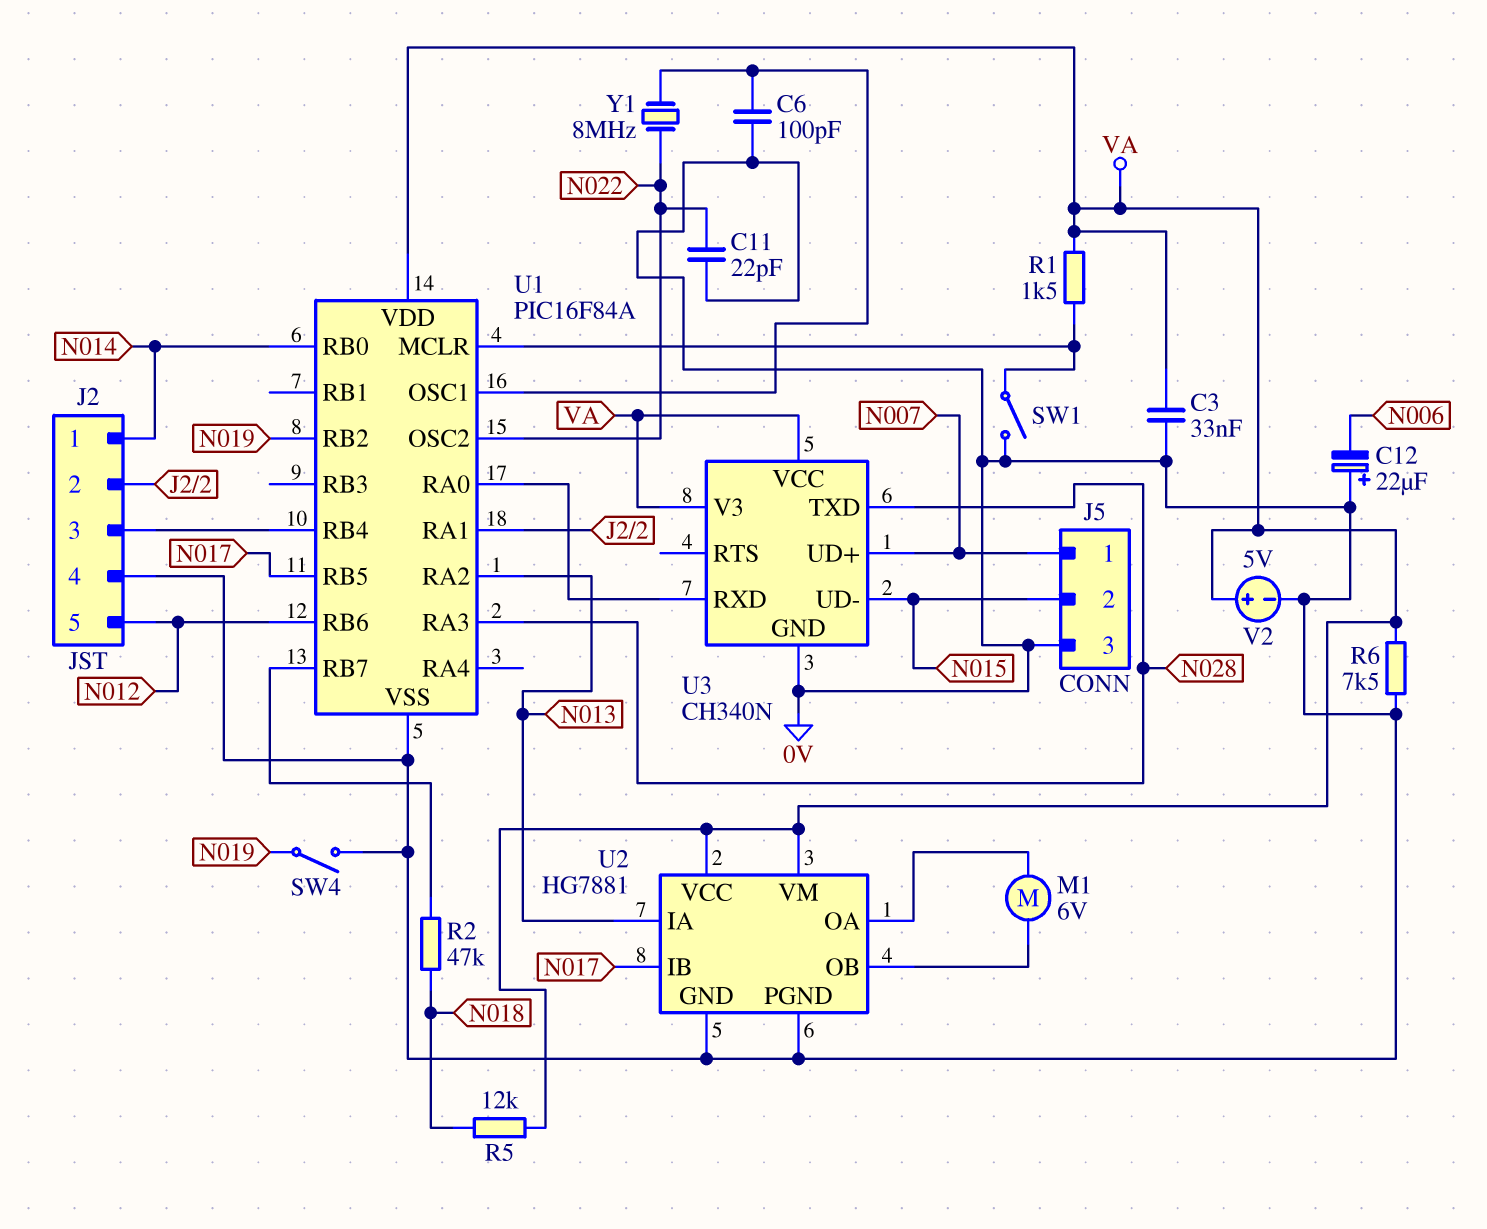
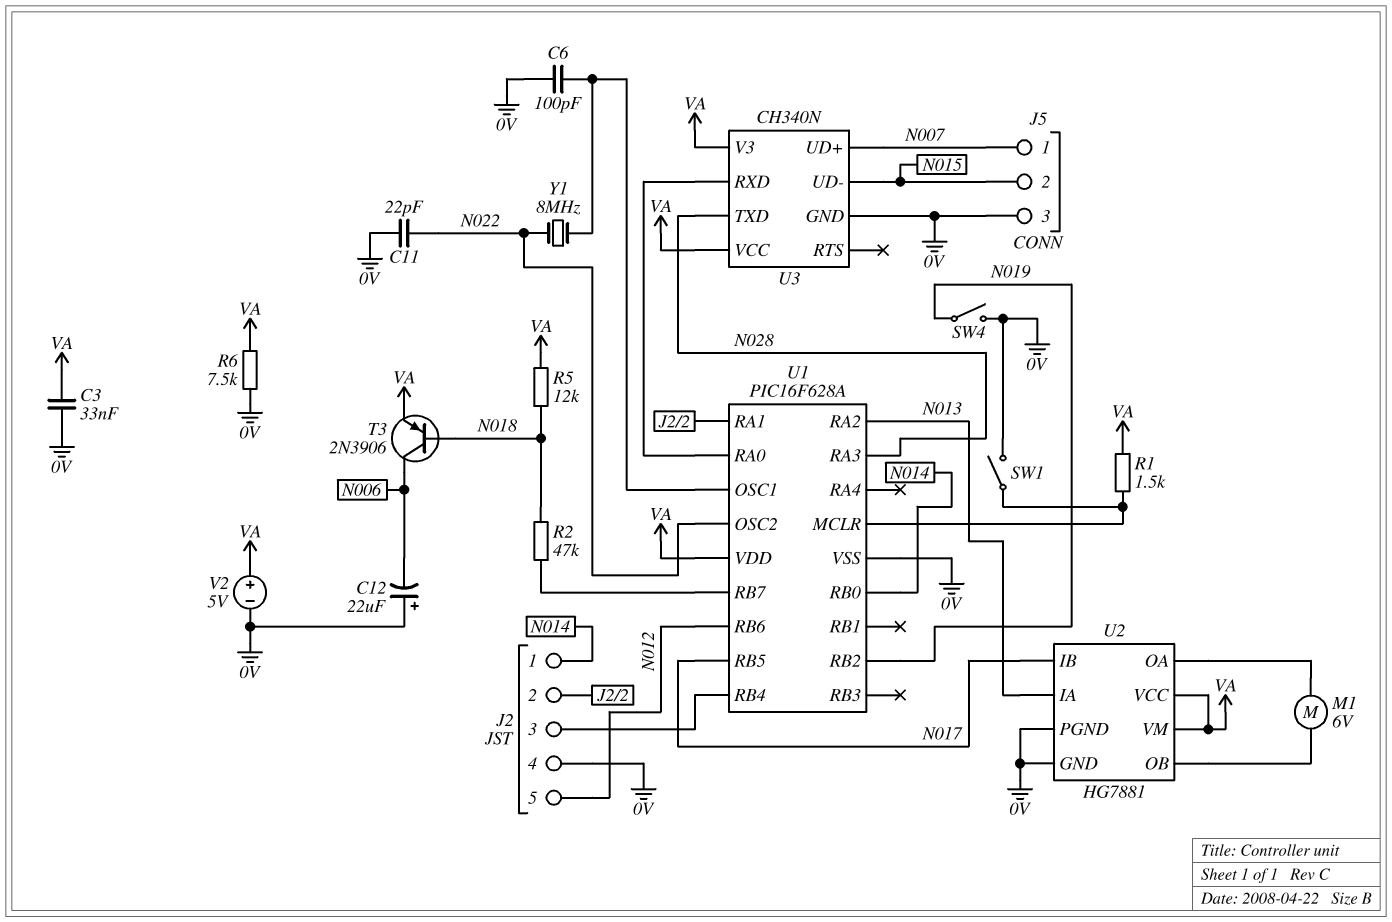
T3: none -> PNP 2N3906 (B N018, C N006, E VA)
U1: PIC16F84A -> PIC16F628A

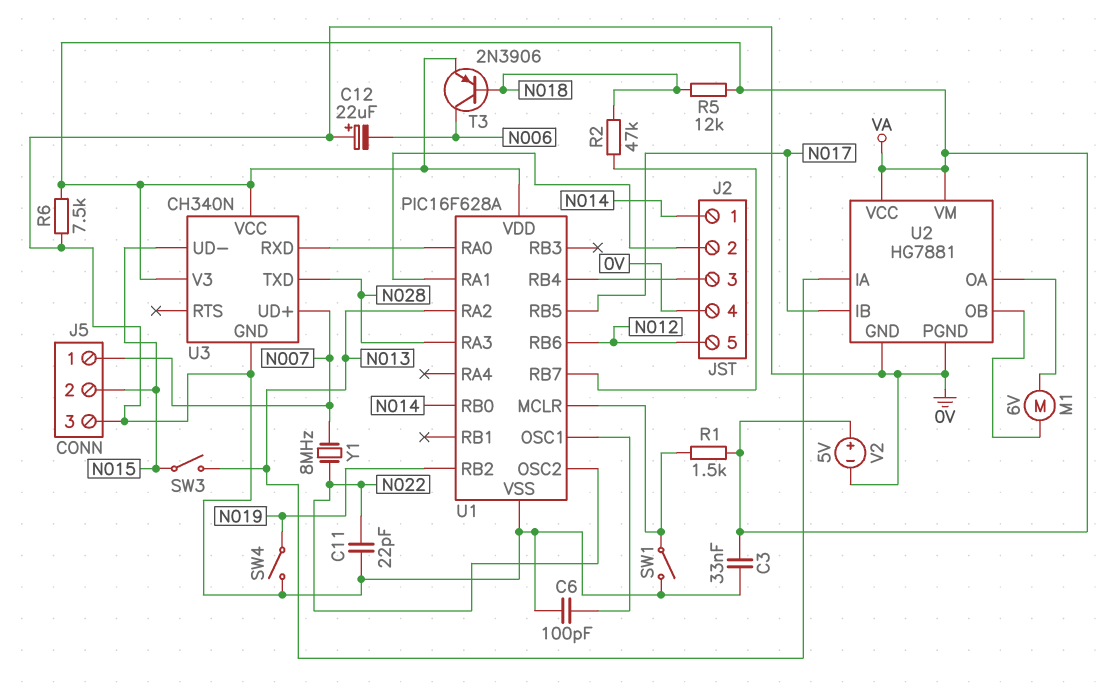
SW3: none -> switch (N013, N015)
Y1: 8MHz (N022, U1/OSC1) -> 8MHz (N007, N022)

